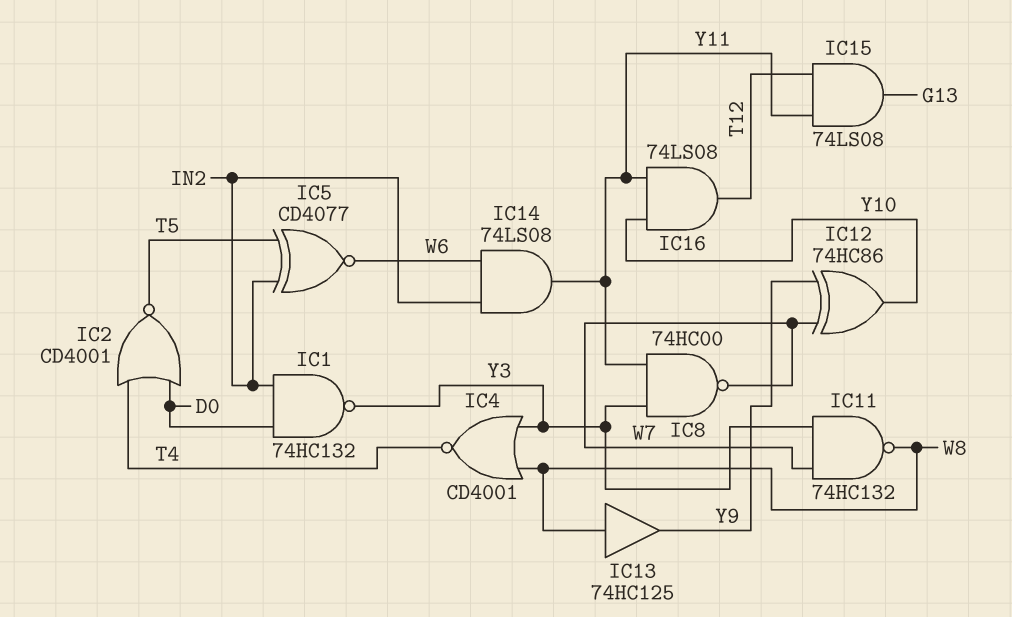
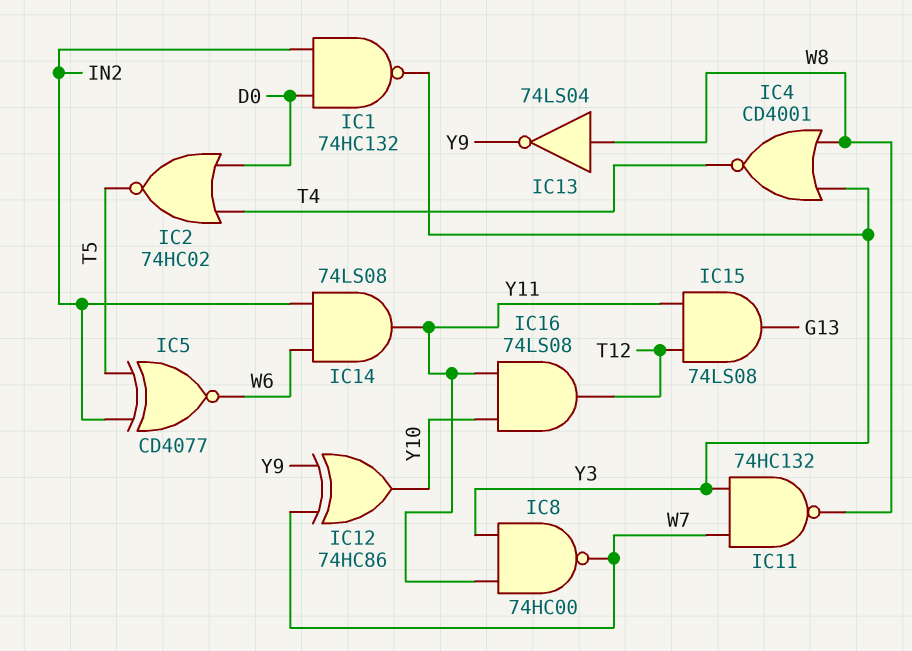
IC2: NOR CD4001 (in D0, in T4, out T5) -> NOR 74HC02 (in D0, in T4, out T5)
IC13: buffer 74HC125 (in W8, out Y9) -> NOT 74LS04 (in W8, out Y9)

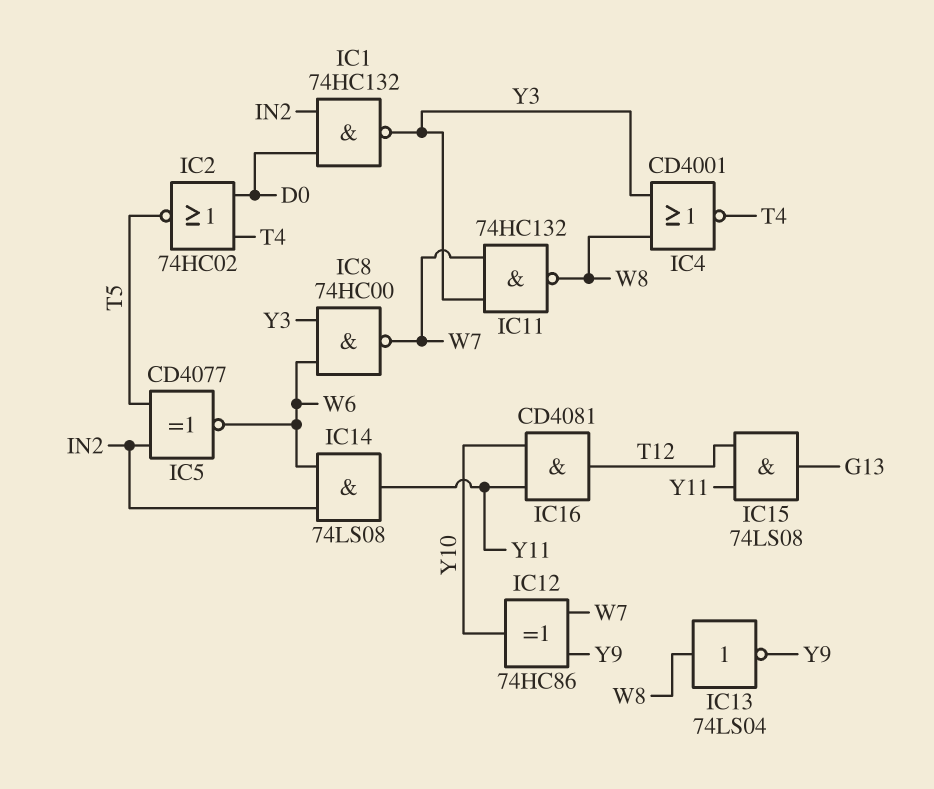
IC8: NAND 74HC00 (in Y3, in Y11, out W7) -> NAND 74HC00 (in W6, in Y3, out W7)
IC16: AND 74LS08 (in Y10, in Y11, out T12) -> AND CD4081 (in Y10, in Y11, out T12)

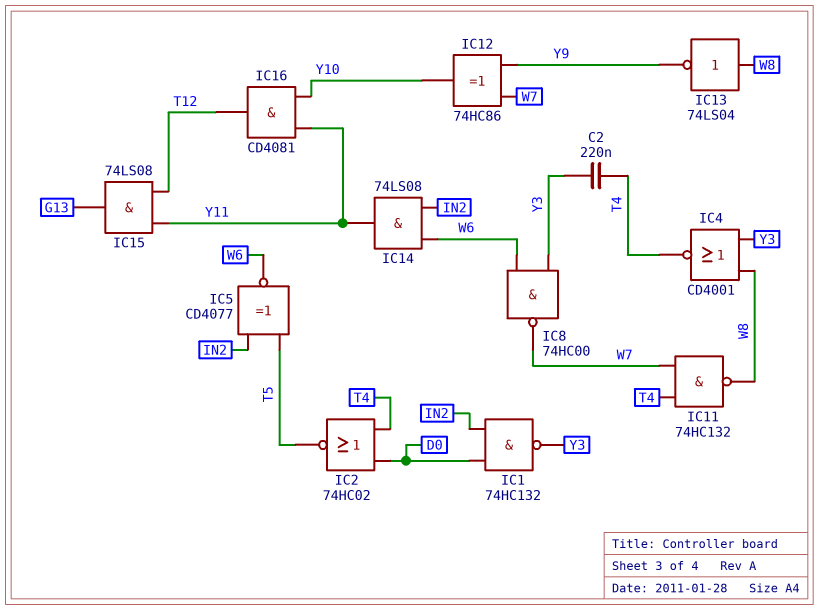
C2: none -> 220nF (T4, Y3)
IC11: NAND 74HC132 (in W7, in Y3, out W8) -> NAND 74HC132 (in T4, in W7, out W8)

